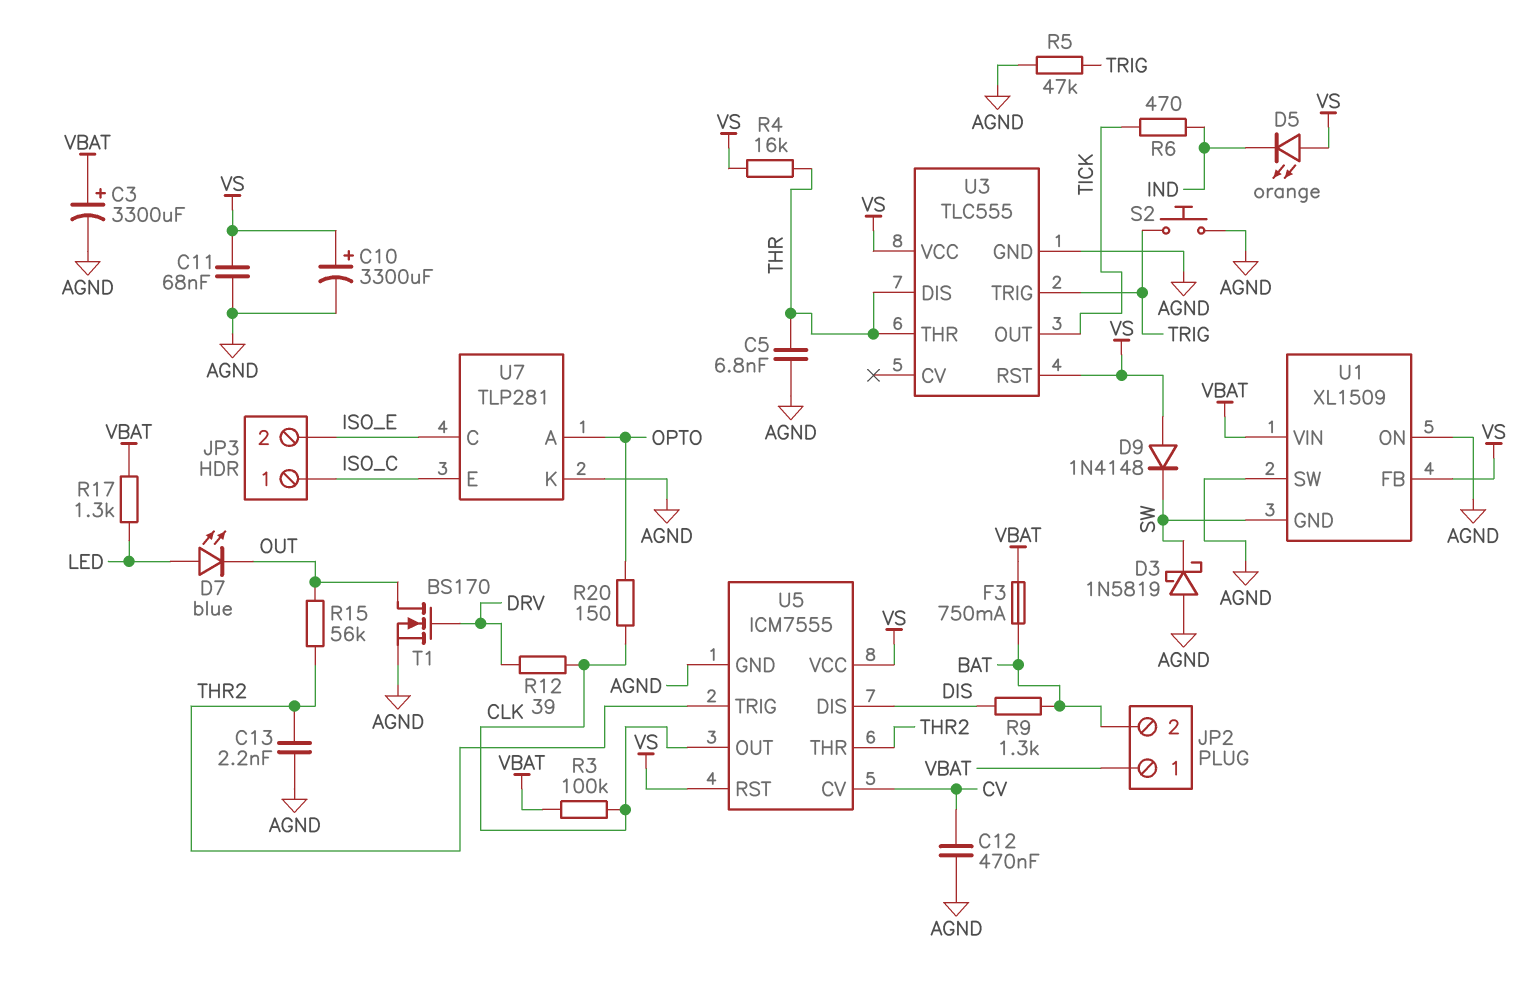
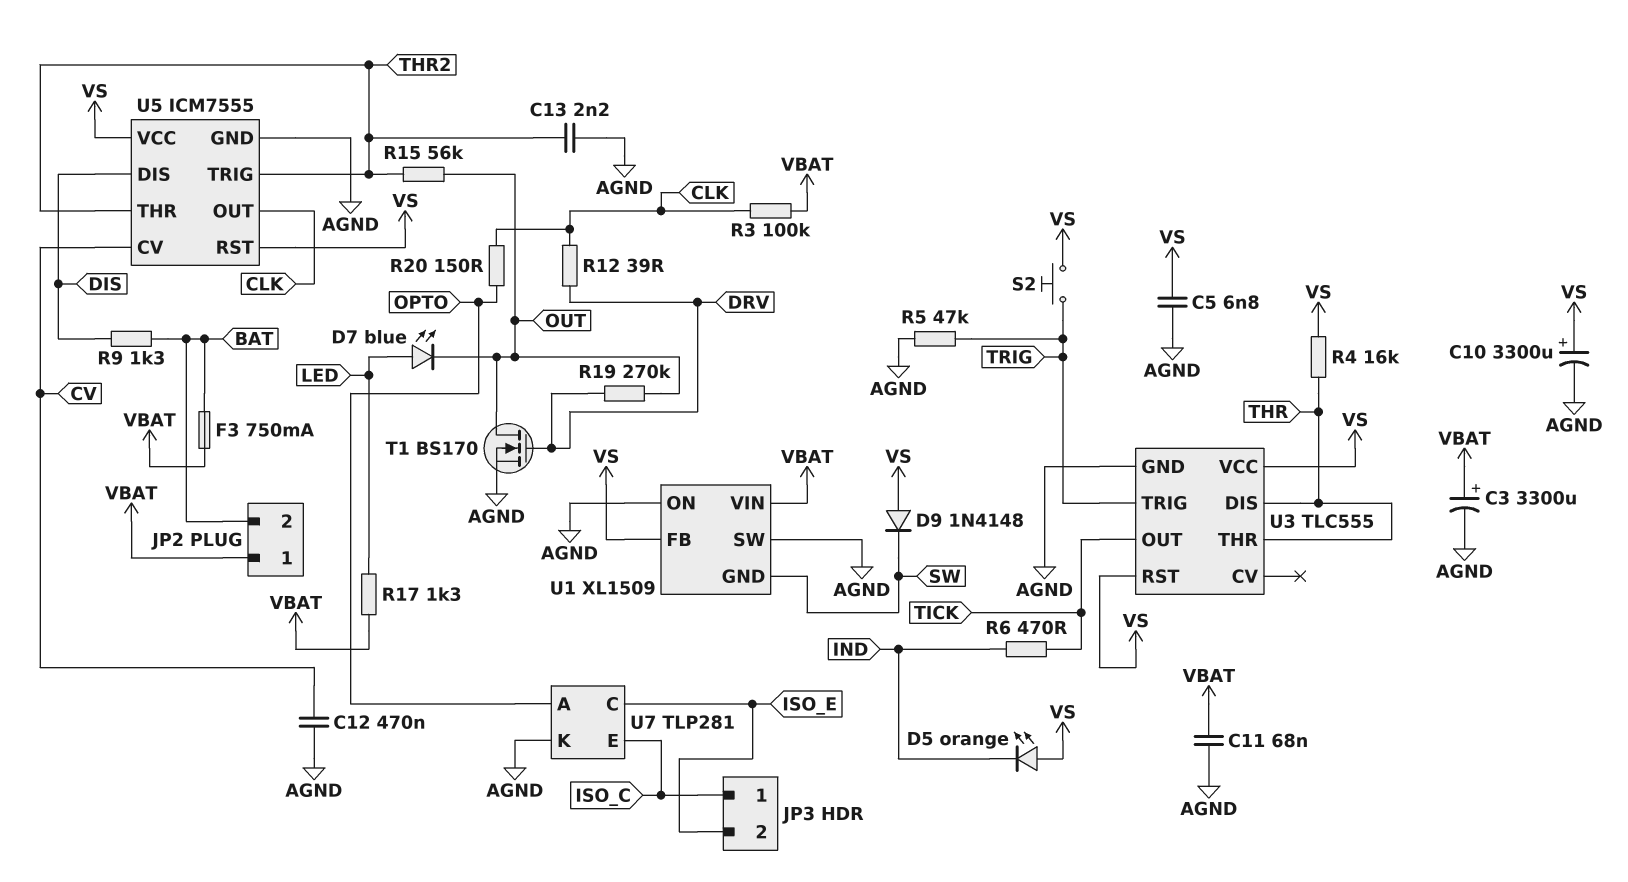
C5: 6.8nF (AGND, THR) -> 6.8nF (AGND, VS)
C11: 68nF (AGND, VS) -> 68nF (AGND, VBAT)
D3: schottky 1N5819 (A AGND, K SW) -> none
R19: none -> 270k (DRV, OUT)
S2: button (AGND, TRIG) -> button (TRIG, VS)

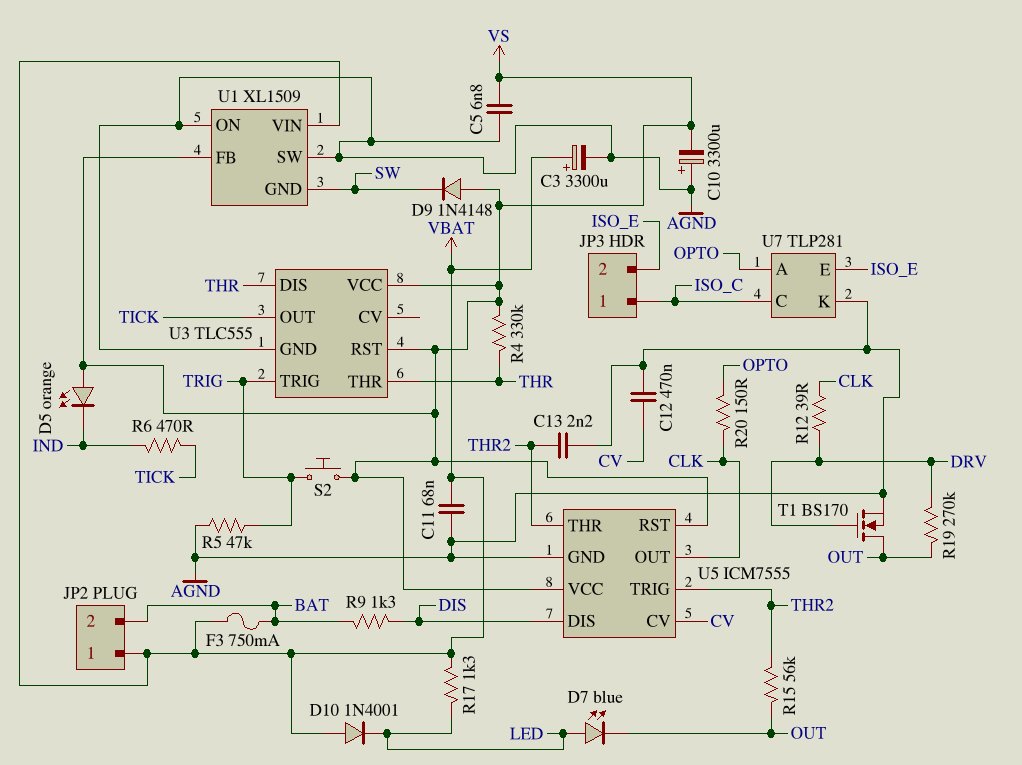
C10: 3300uF (plus VS, minus AGND) -> 3300uF (plus AGND, minus VS)
D10: none -> diode 1N4001 (A VBAT, K LED)
R3: 100k (CLK, VBAT) -> none
R4: 16k (THR, VS) -> 330k (THR, VS)
U7 pin C: ISO_E -> ISO_C
U7 pin E: ISO_C -> ISO_E

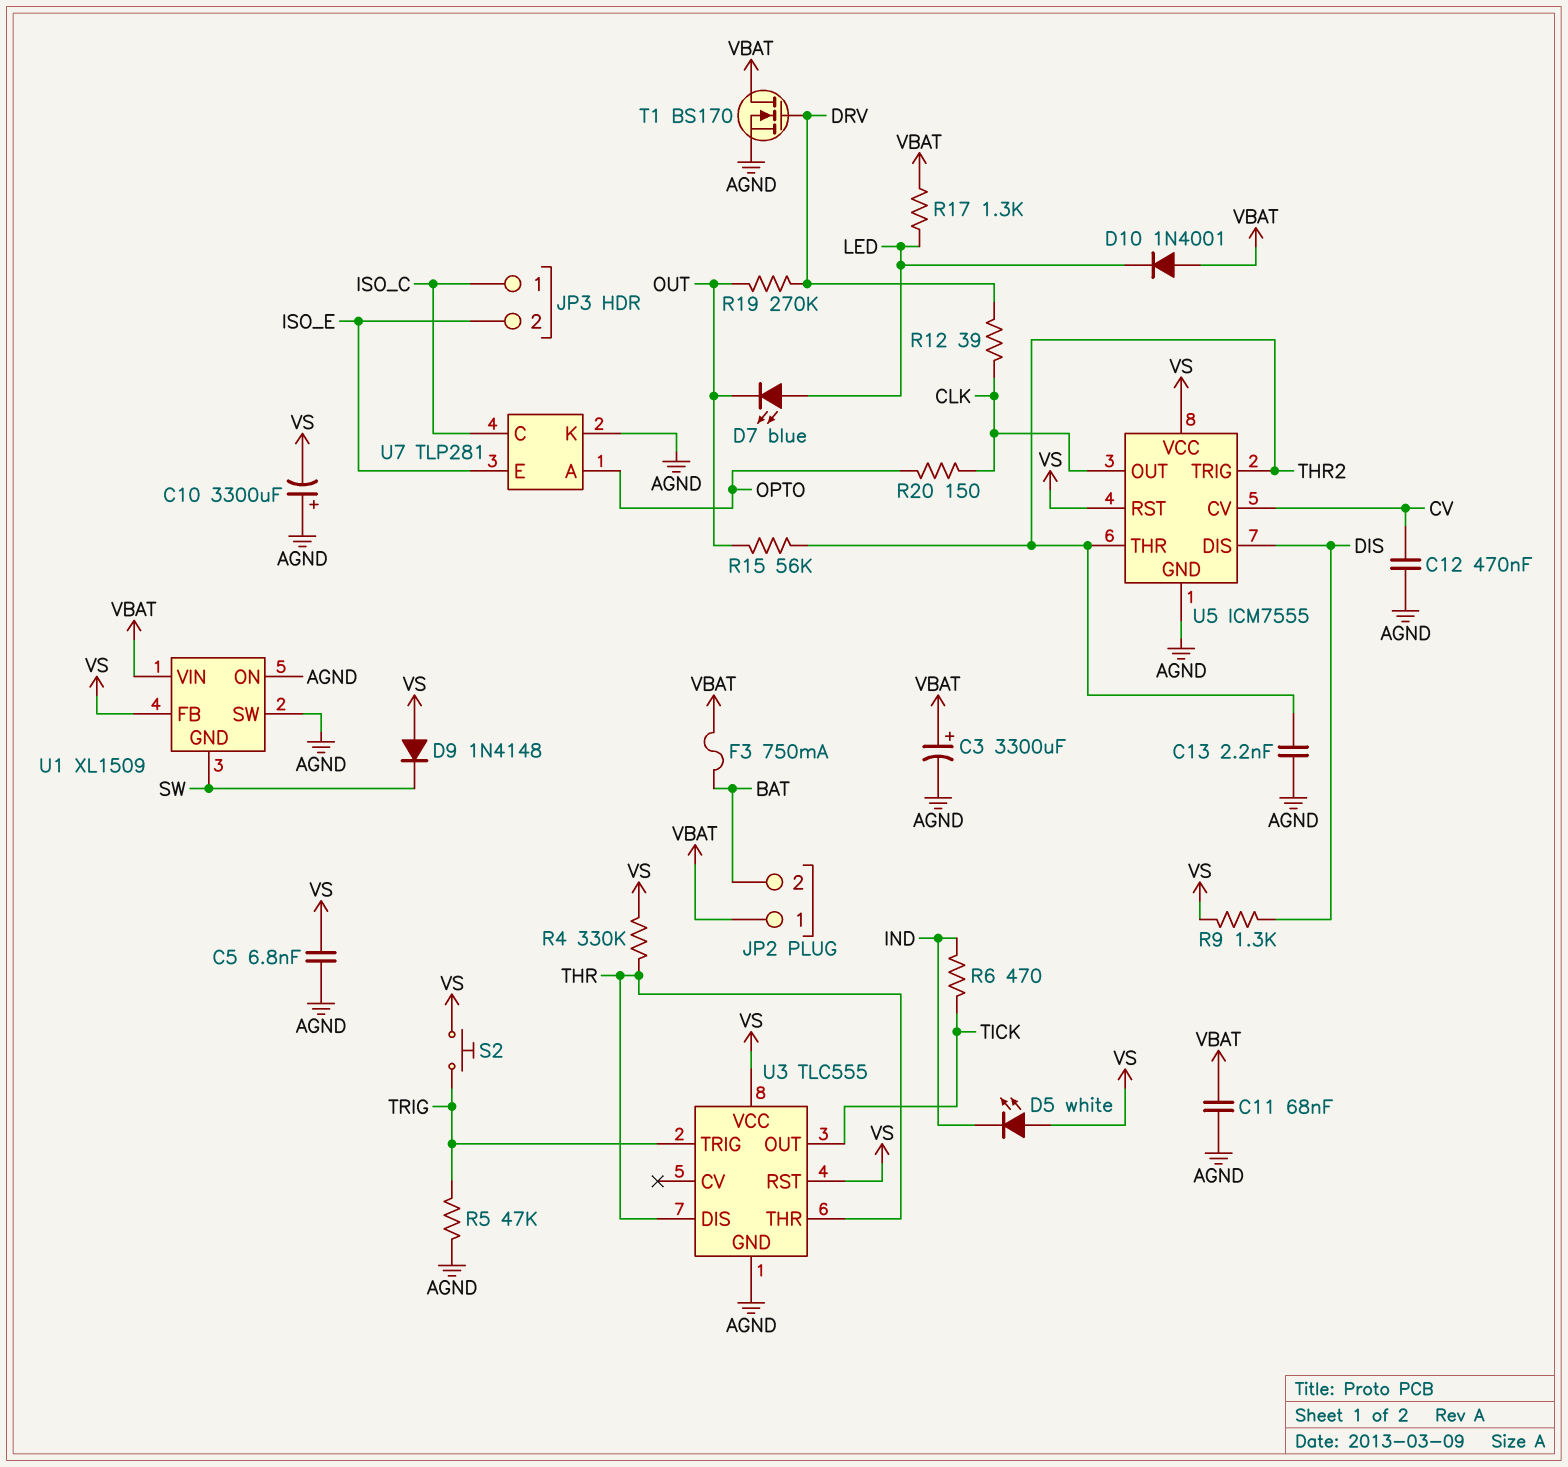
D5: LED orange (A VS, K IND) -> LED white (A VS, K IND)
R9: 1.3k (BAT, DIS) -> 1.3k (DIS, VS)
T1: NMOS BS170 (G DRV, D OUT, S AGND) -> NMOS BS170 (G DRV, D VBAT, S AGND)

